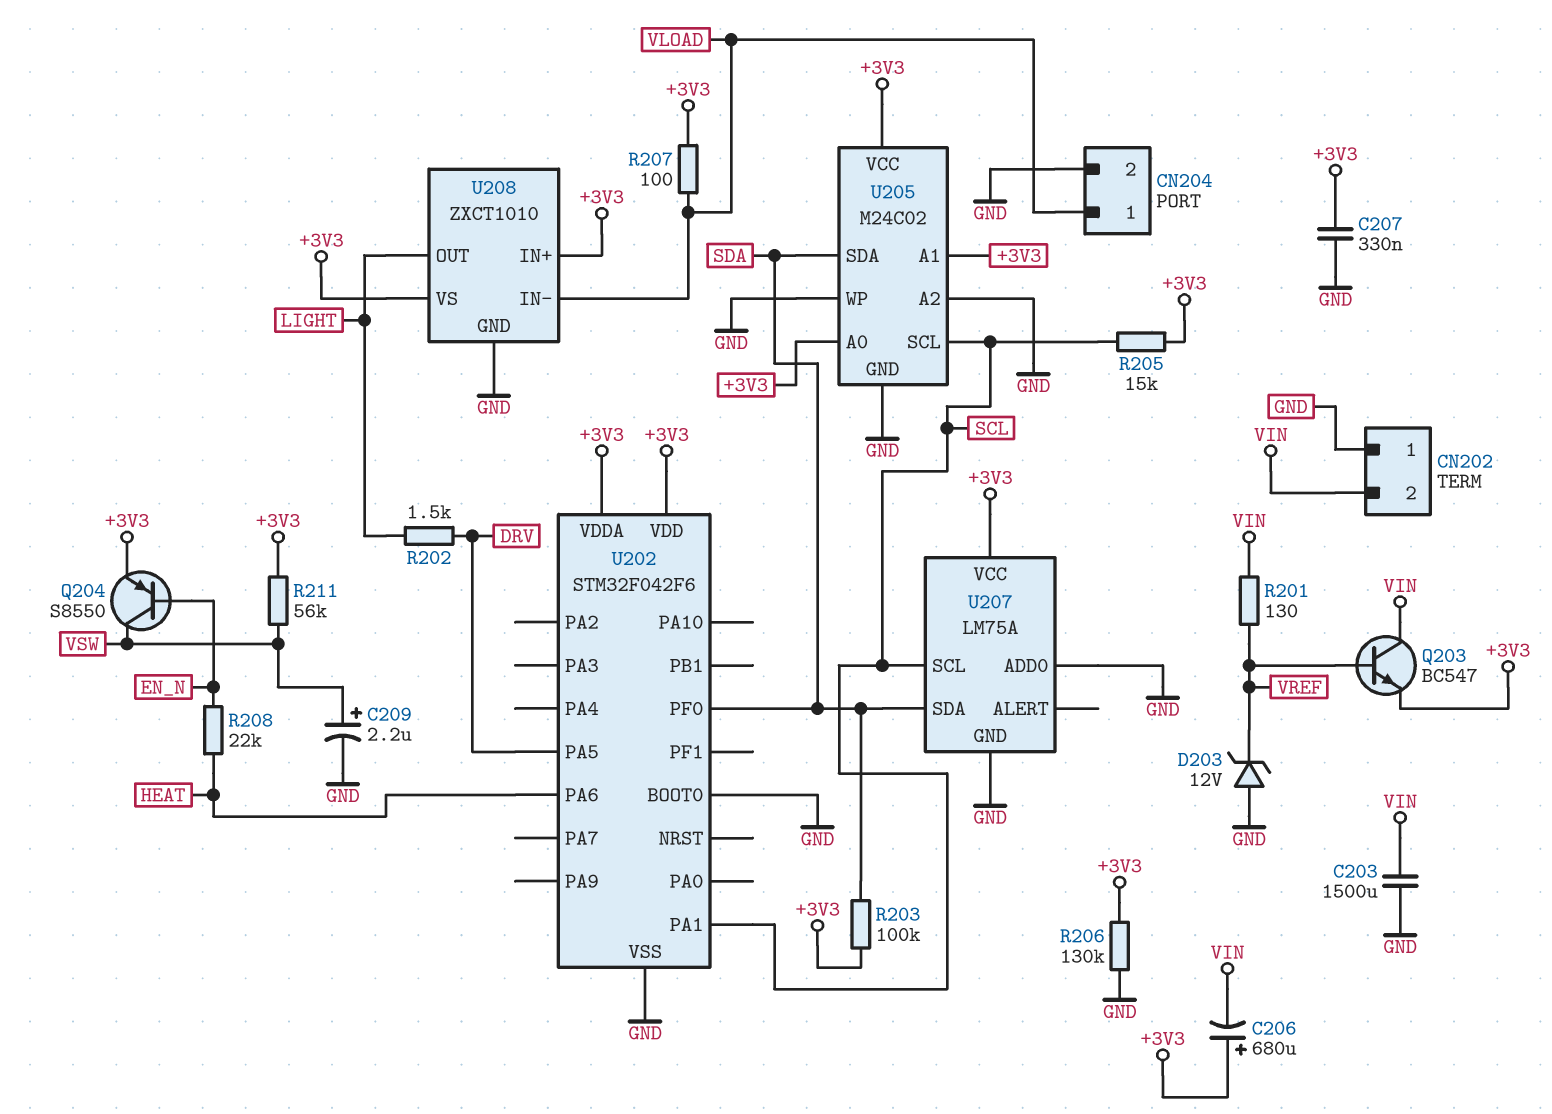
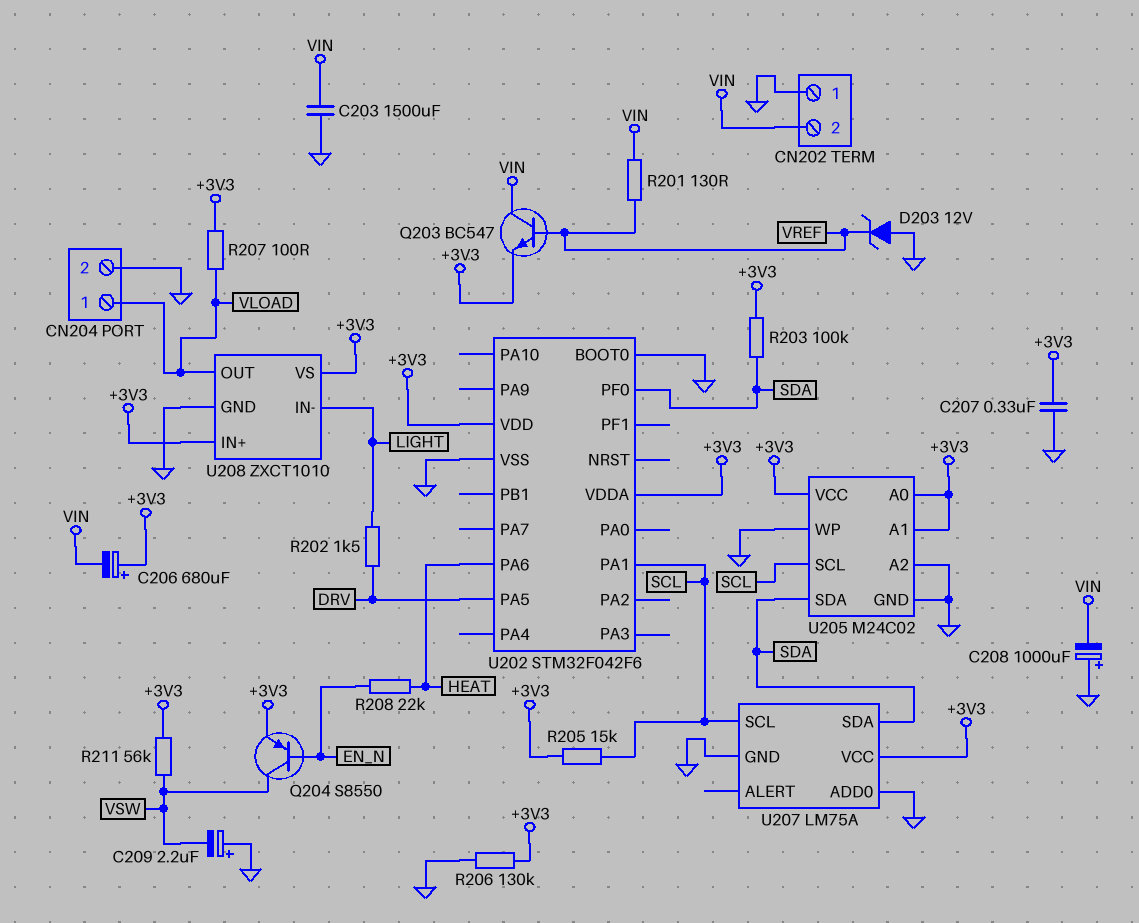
C208: none -> 1000uF (plus GND, minus VIN)
C209: 2.2uF (plus VSW, minus GND) -> 2.2uF (plus GND, minus VSW)
U208 pin IN-: VLOAD -> LIGHT
U208 pin OUT: LIGHT -> VLOAD

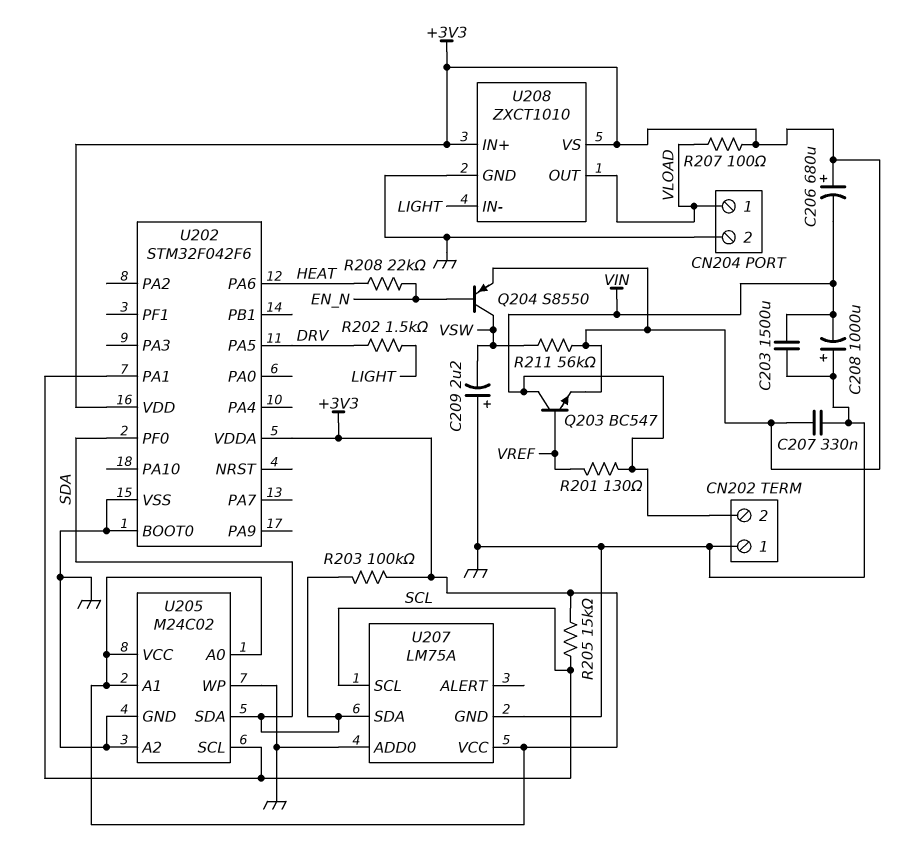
D203: zener 12V (A GND, K VREF) -> none
R206: 130k (+3V3, GND) -> none

